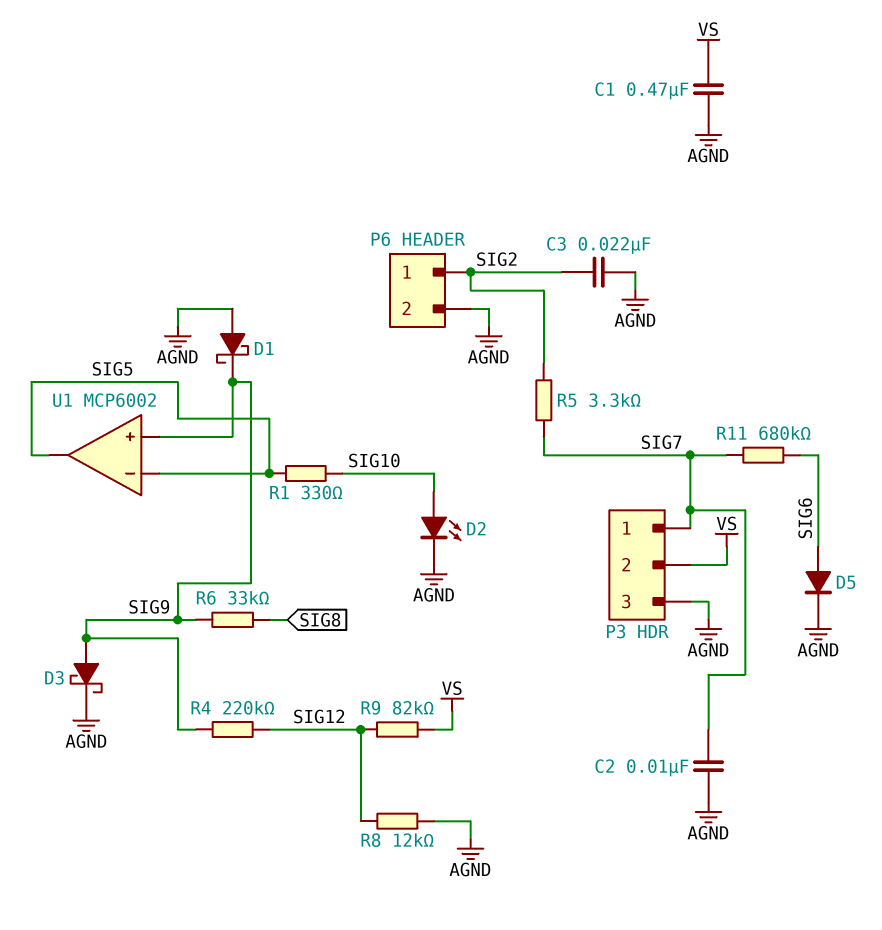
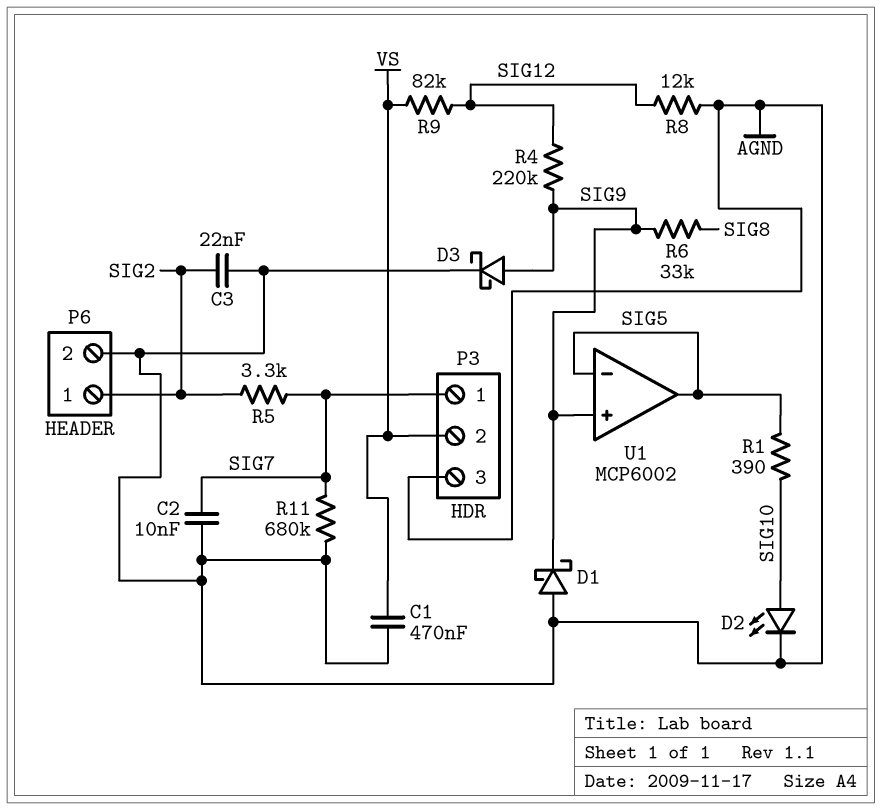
D5: diode (A SIG6, K AGND) -> none
R1: 330 (SIG5, SIG10) -> 390 (SIG5, SIG10)
R11: 680k (SIG6, SIG7) -> 680k (AGND, SIG7)

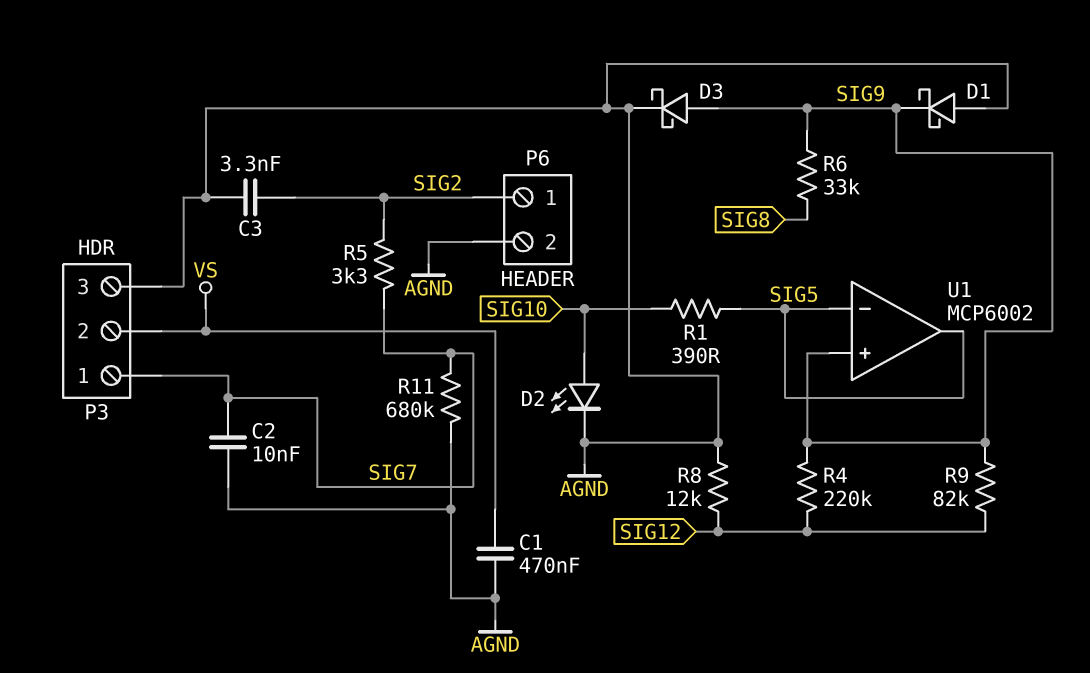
C3: 22nF (AGND, SIG2) -> 3.3nF (AGND, SIG2)
R9: 82k (SIG12, VS) -> 82k (SIG9, SIG12)

